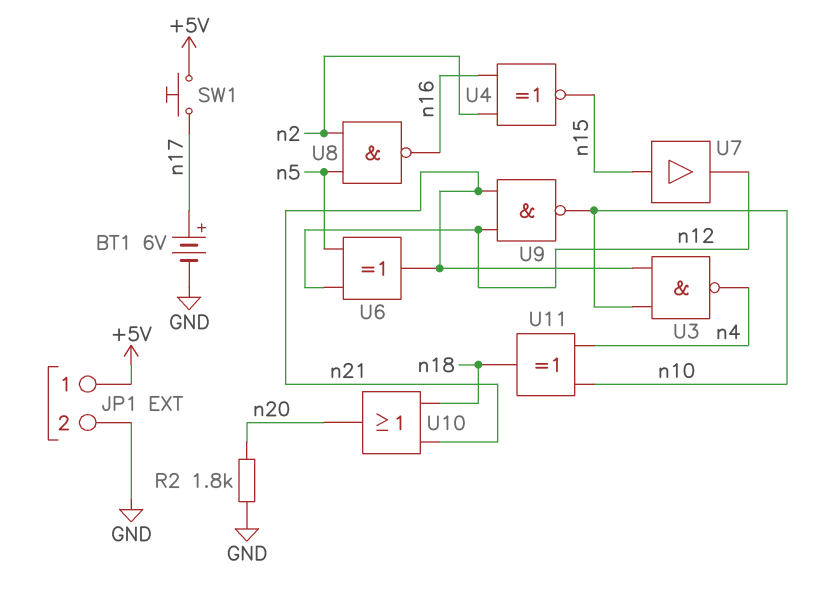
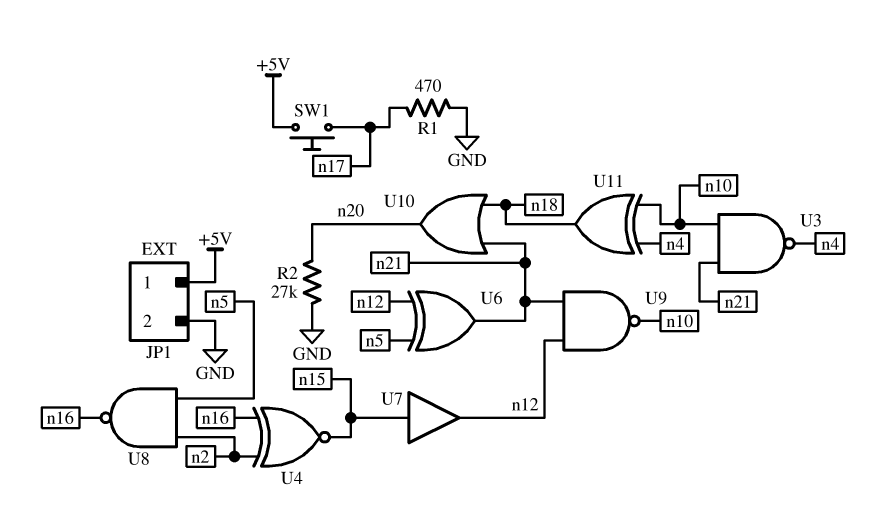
BT1: 6V (plus n17, minus GND) -> none
R1: none -> 470 (GND, n17)
R2: 1.8k (GND, n20) -> 27k (GND, n20)

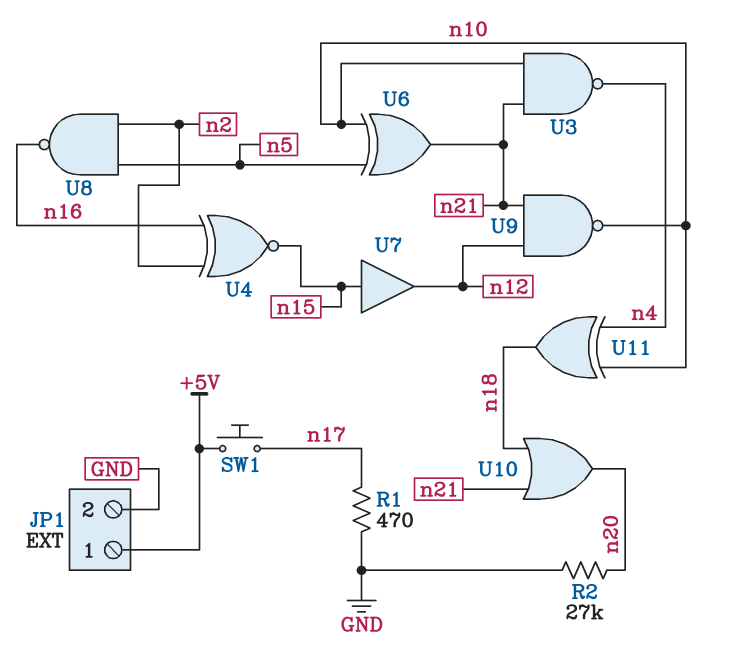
U6: XOR (in n5, in n12, out n21) -> XOR (in n5, in n10, out n21)

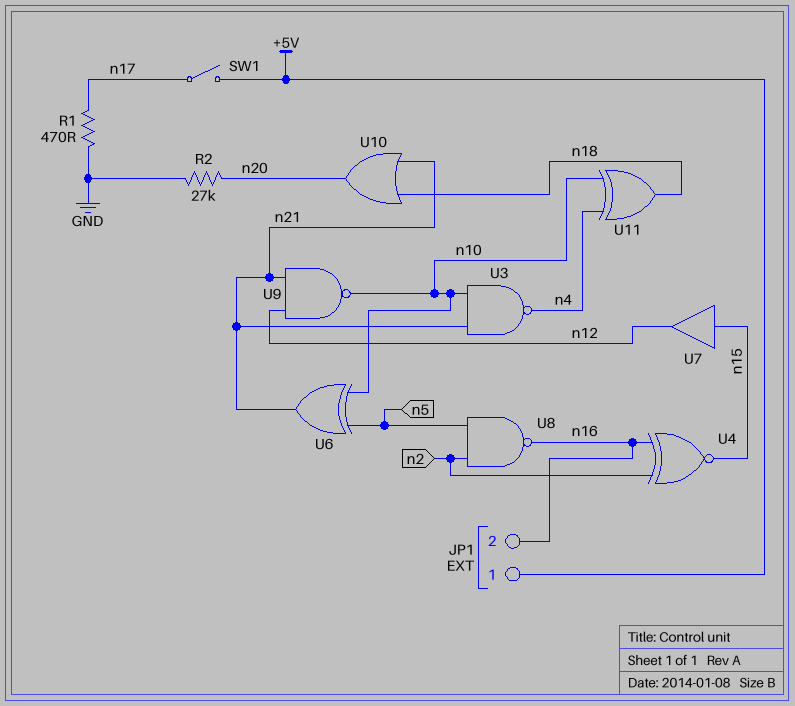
JP1 pin 2: GND -> n16
SW1: button (+5V, n17) -> switch (+5V, n17)

